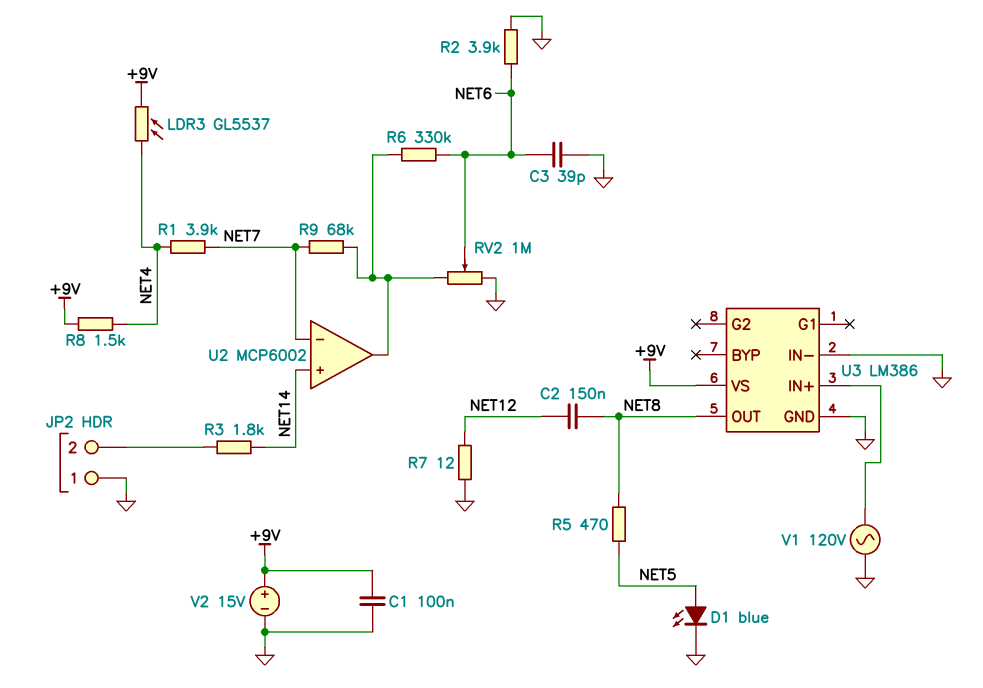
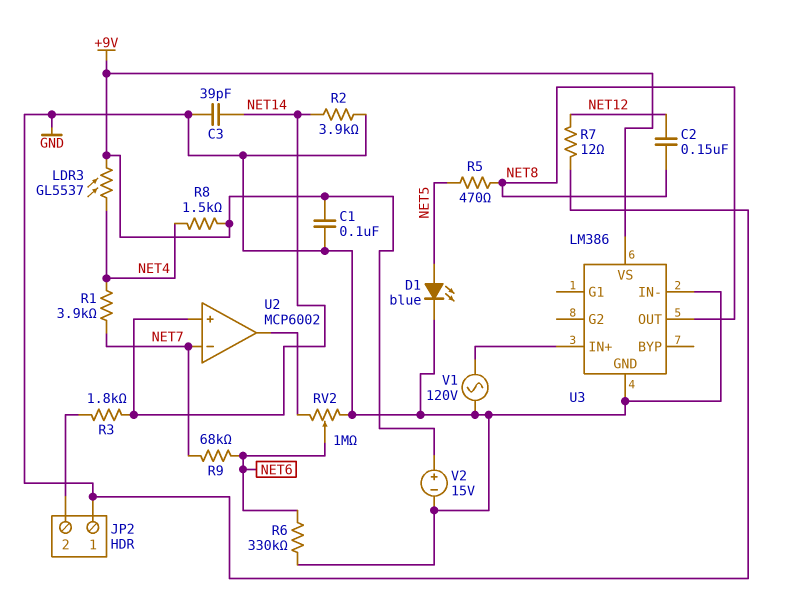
C3: 39pF (GND, NET6) -> 39pF (GND, NET14)
R2: 3.9k (GND, NET6) -> 3.9k (GND, NET14)
R6: 330k (NET6, U2/out) -> 330k (GND, NET6)
R9: 68k (NET7, U2/out) -> 68k (NET6, NET7)

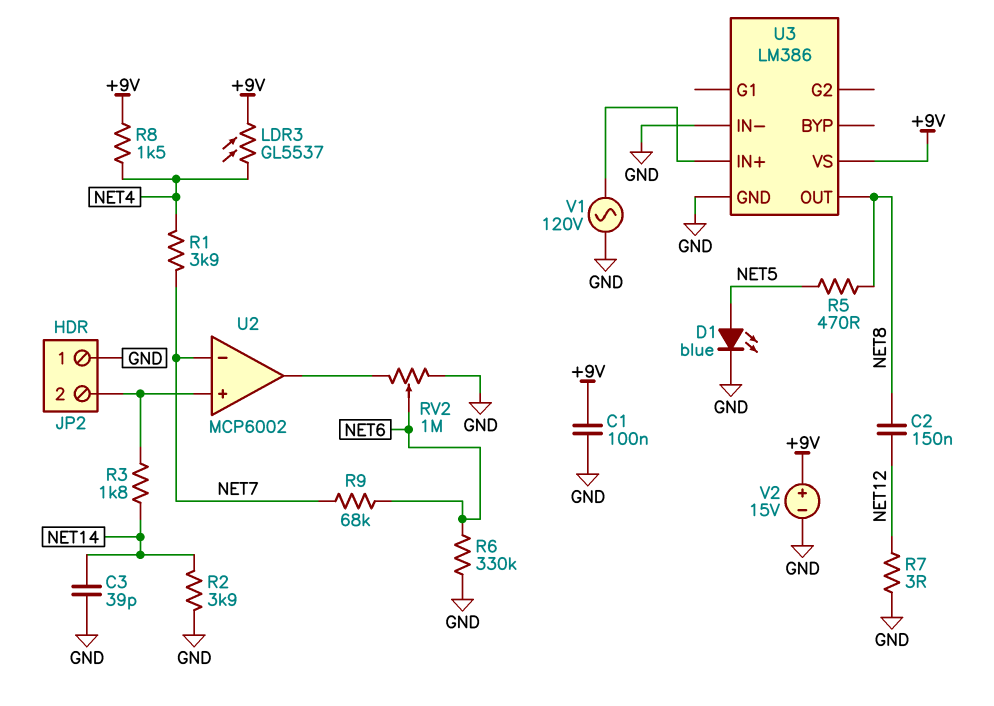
R7: 12 (GND, NET12) -> 3 (GND, NET12)
U2 pin in+: NET14 -> JP2/2

